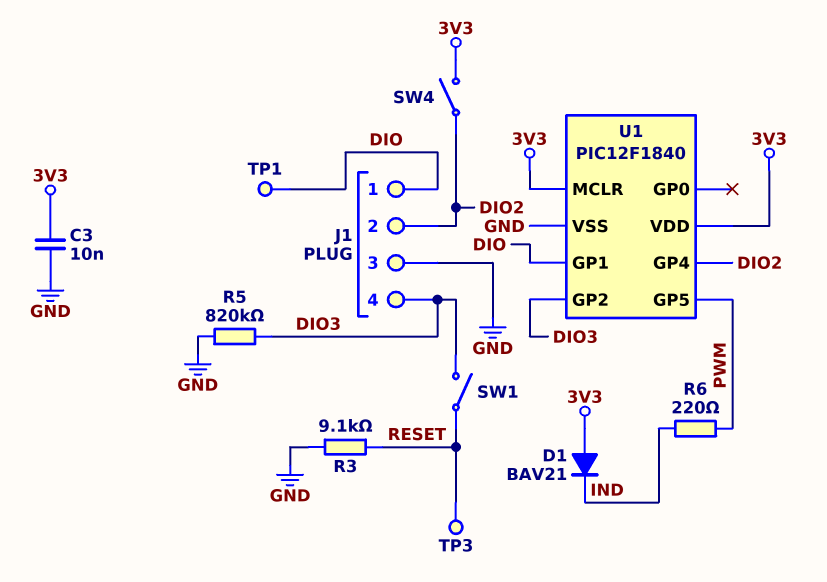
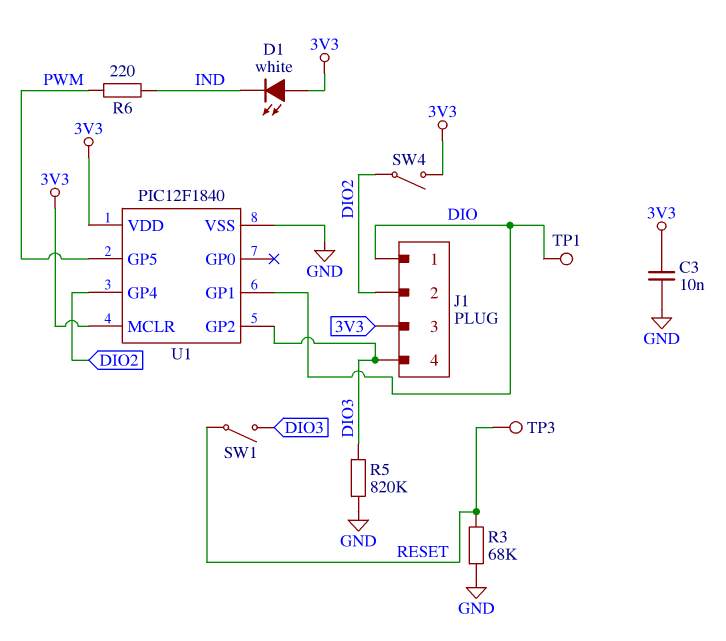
D1: diode BAV21 (A 3V3, K IND) -> LED white (A 3V3, K IND)
J1 pin 3: GND -> 3V3
R3: 9.1k (GND, RESET) -> 68k (GND, RESET)

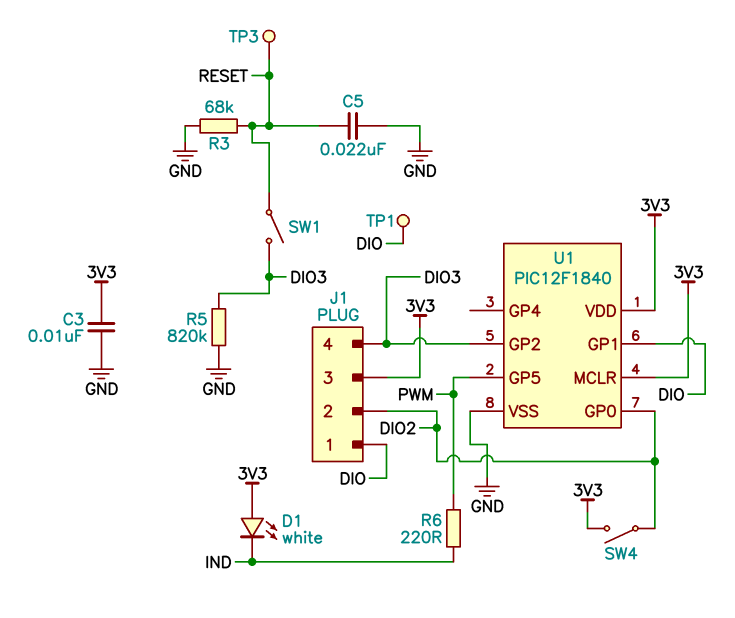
C5: none -> 22nF (GND, RESET)
U1 pin GP0: none -> DIO2
U1 pin GP4: DIO2 -> none

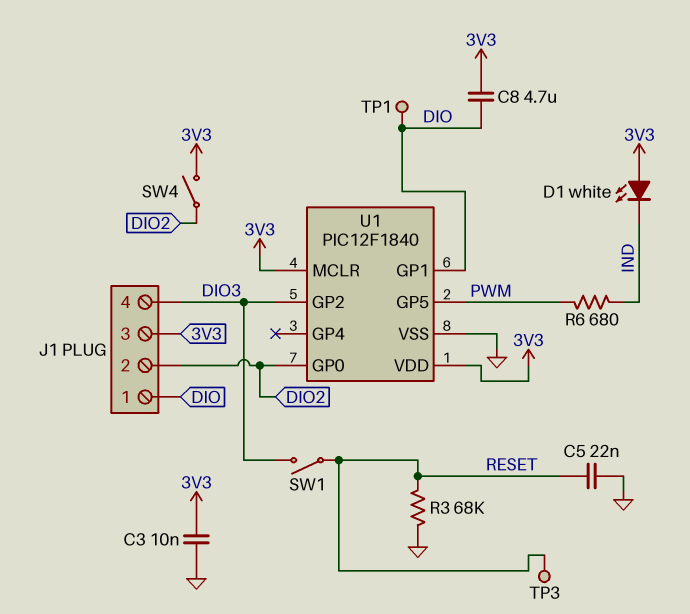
C8: none -> 4.7uF (3V3, DIO)
R5: 820k (DIO3, GND) -> none
R6: 220 (IND, PWM) -> 680 (IND, PWM)

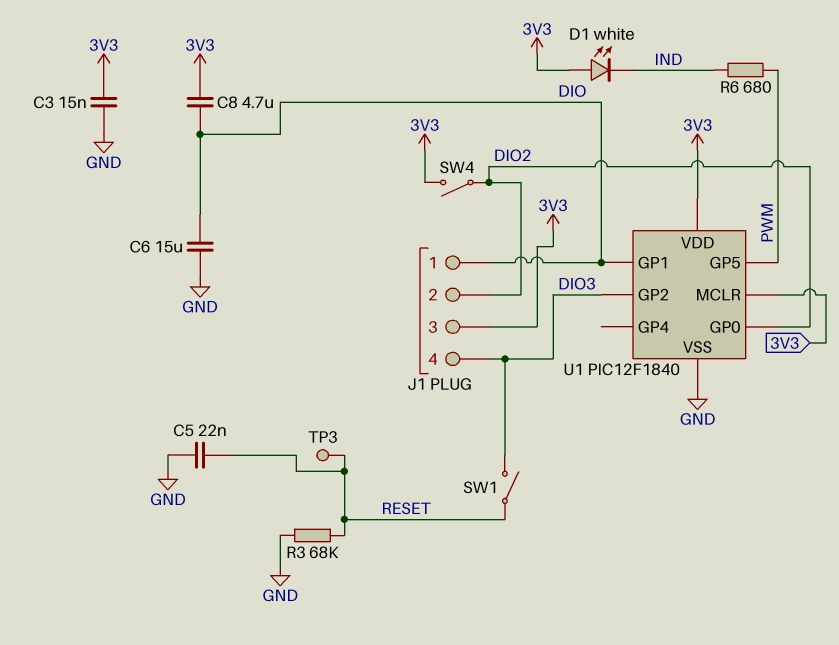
C3: 10nF (3V3, GND) -> 15nF (3V3, GND)
C6: none -> 15uF (DIO, GND)
TP1: test point (DIO) -> none

